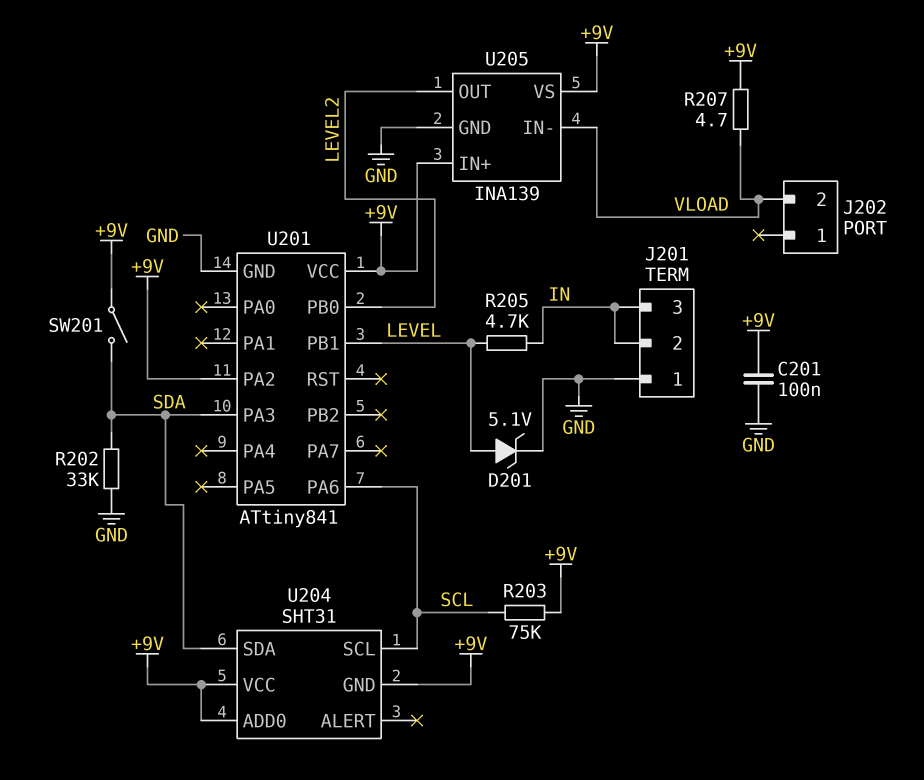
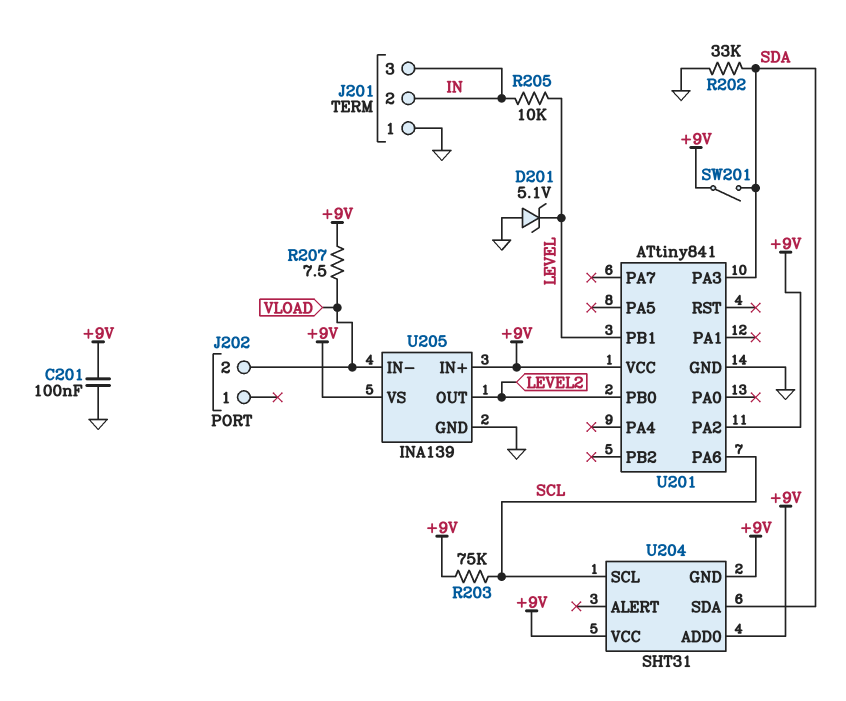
D201: zener 5.1V (A LEVEL, K GND) -> zener 5.1V (A GND, K LEVEL)
R205: 4.7k (IN, LEVEL) -> 10k (IN, LEVEL)
R207: 4.7 (+9V, VLOAD) -> 7.5 (+9V, VLOAD)

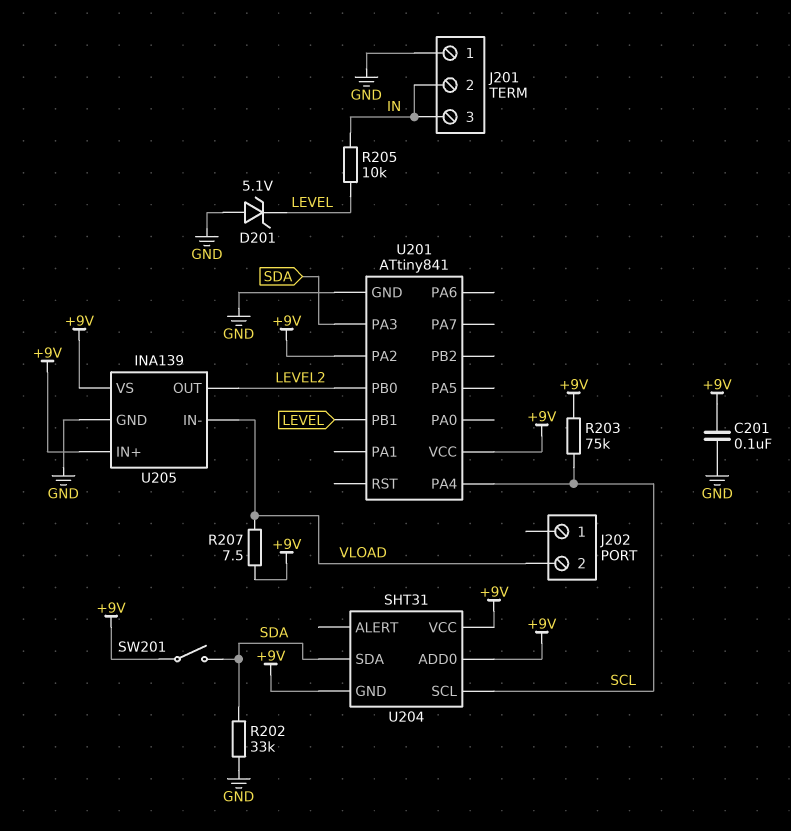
U201 pin PA4: none -> SCL
U201 pin PA6: SCL -> none

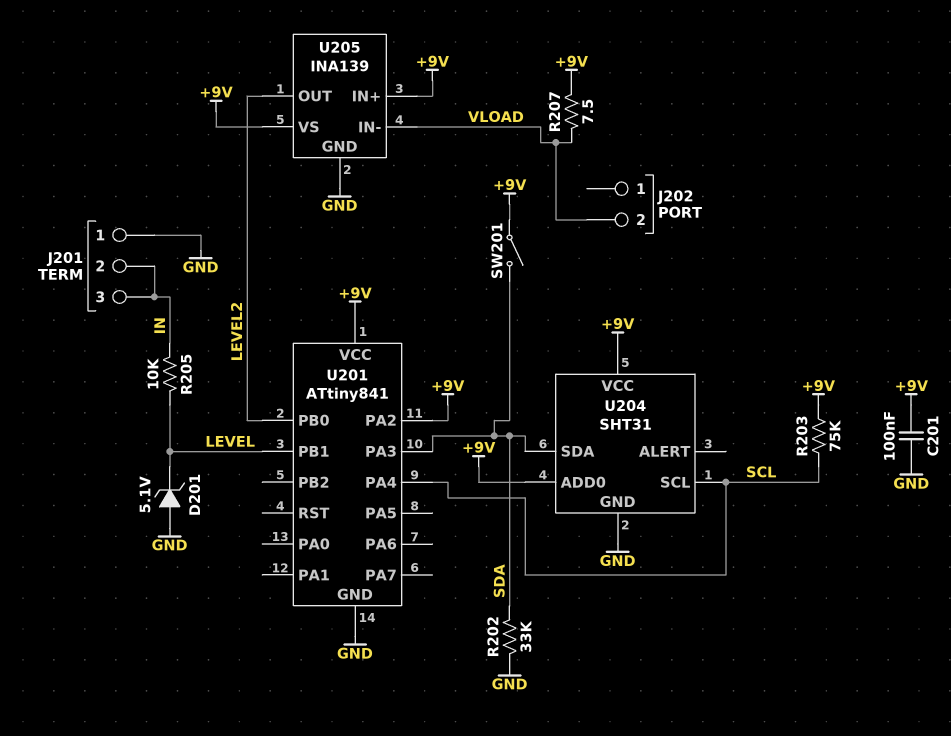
U204 pin GND: +9V -> GND

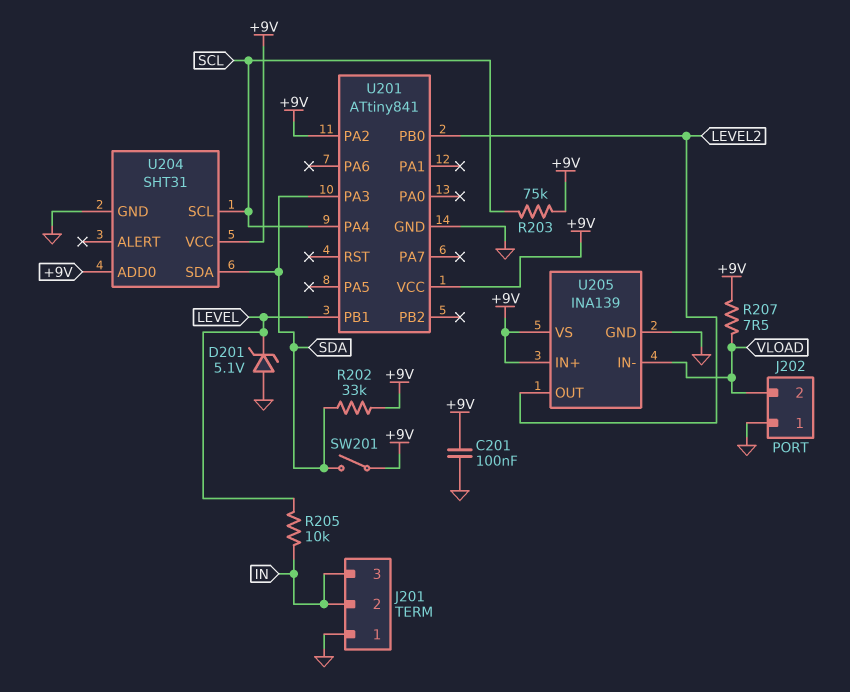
J202 pin 1: none -> GND
R202: 33k (GND, SDA) -> 33k (+9V, SDA)

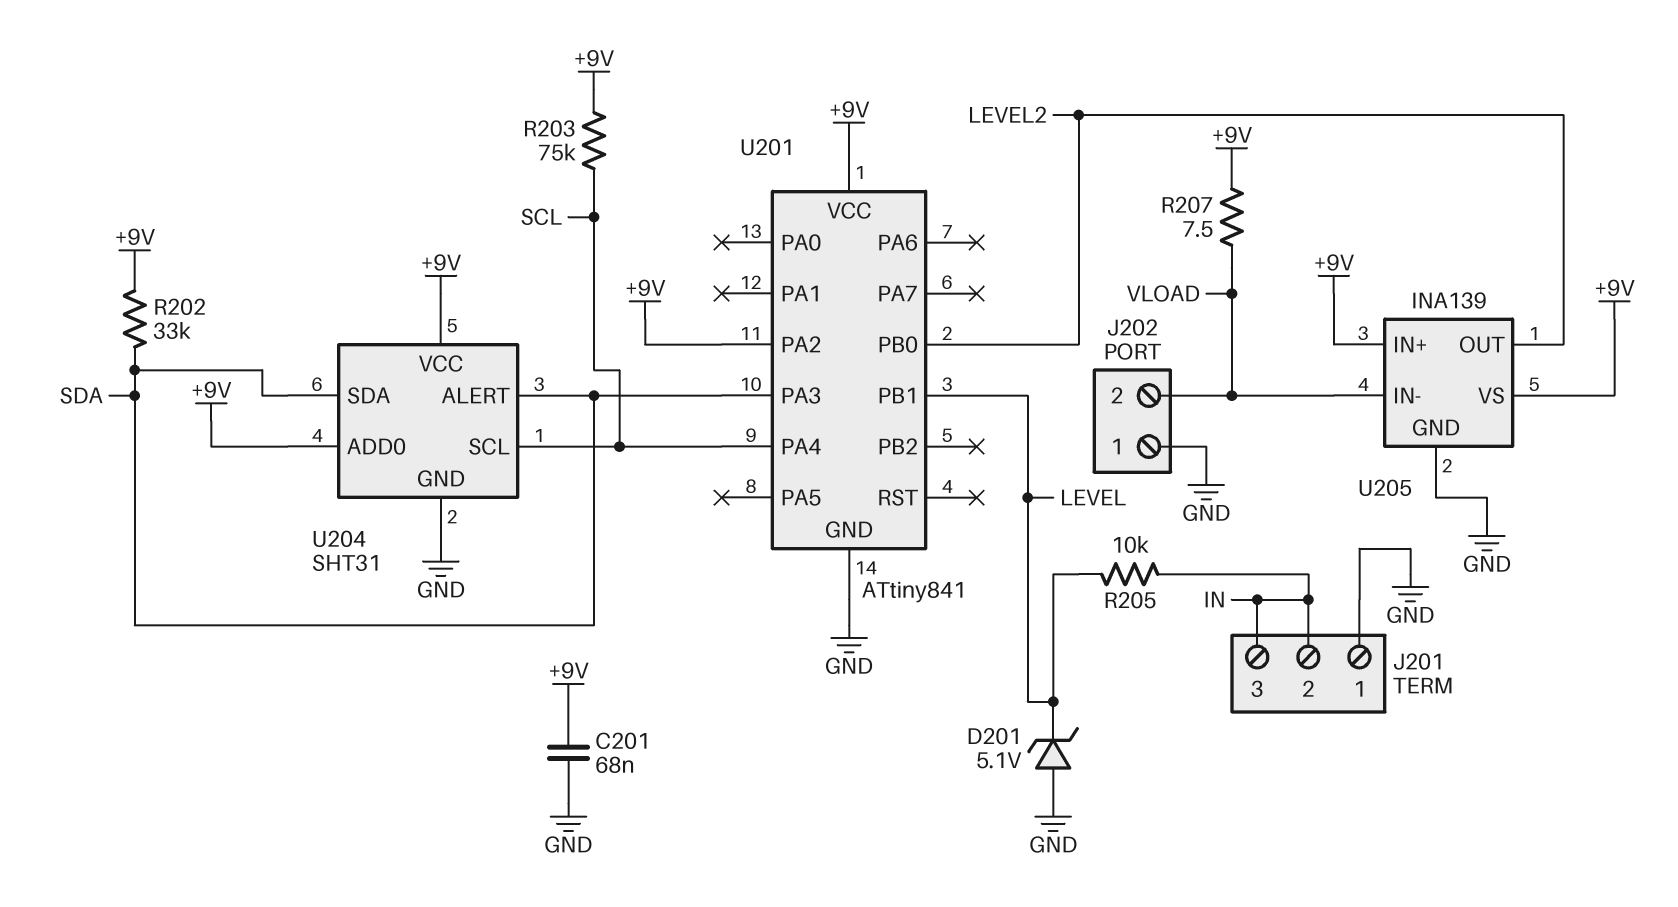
C201: 100nF (+9V, GND) -> 68nF (+9V, GND)
SW201: switch (+9V, SDA) -> none
U204 pin ALERT: none -> SDA

